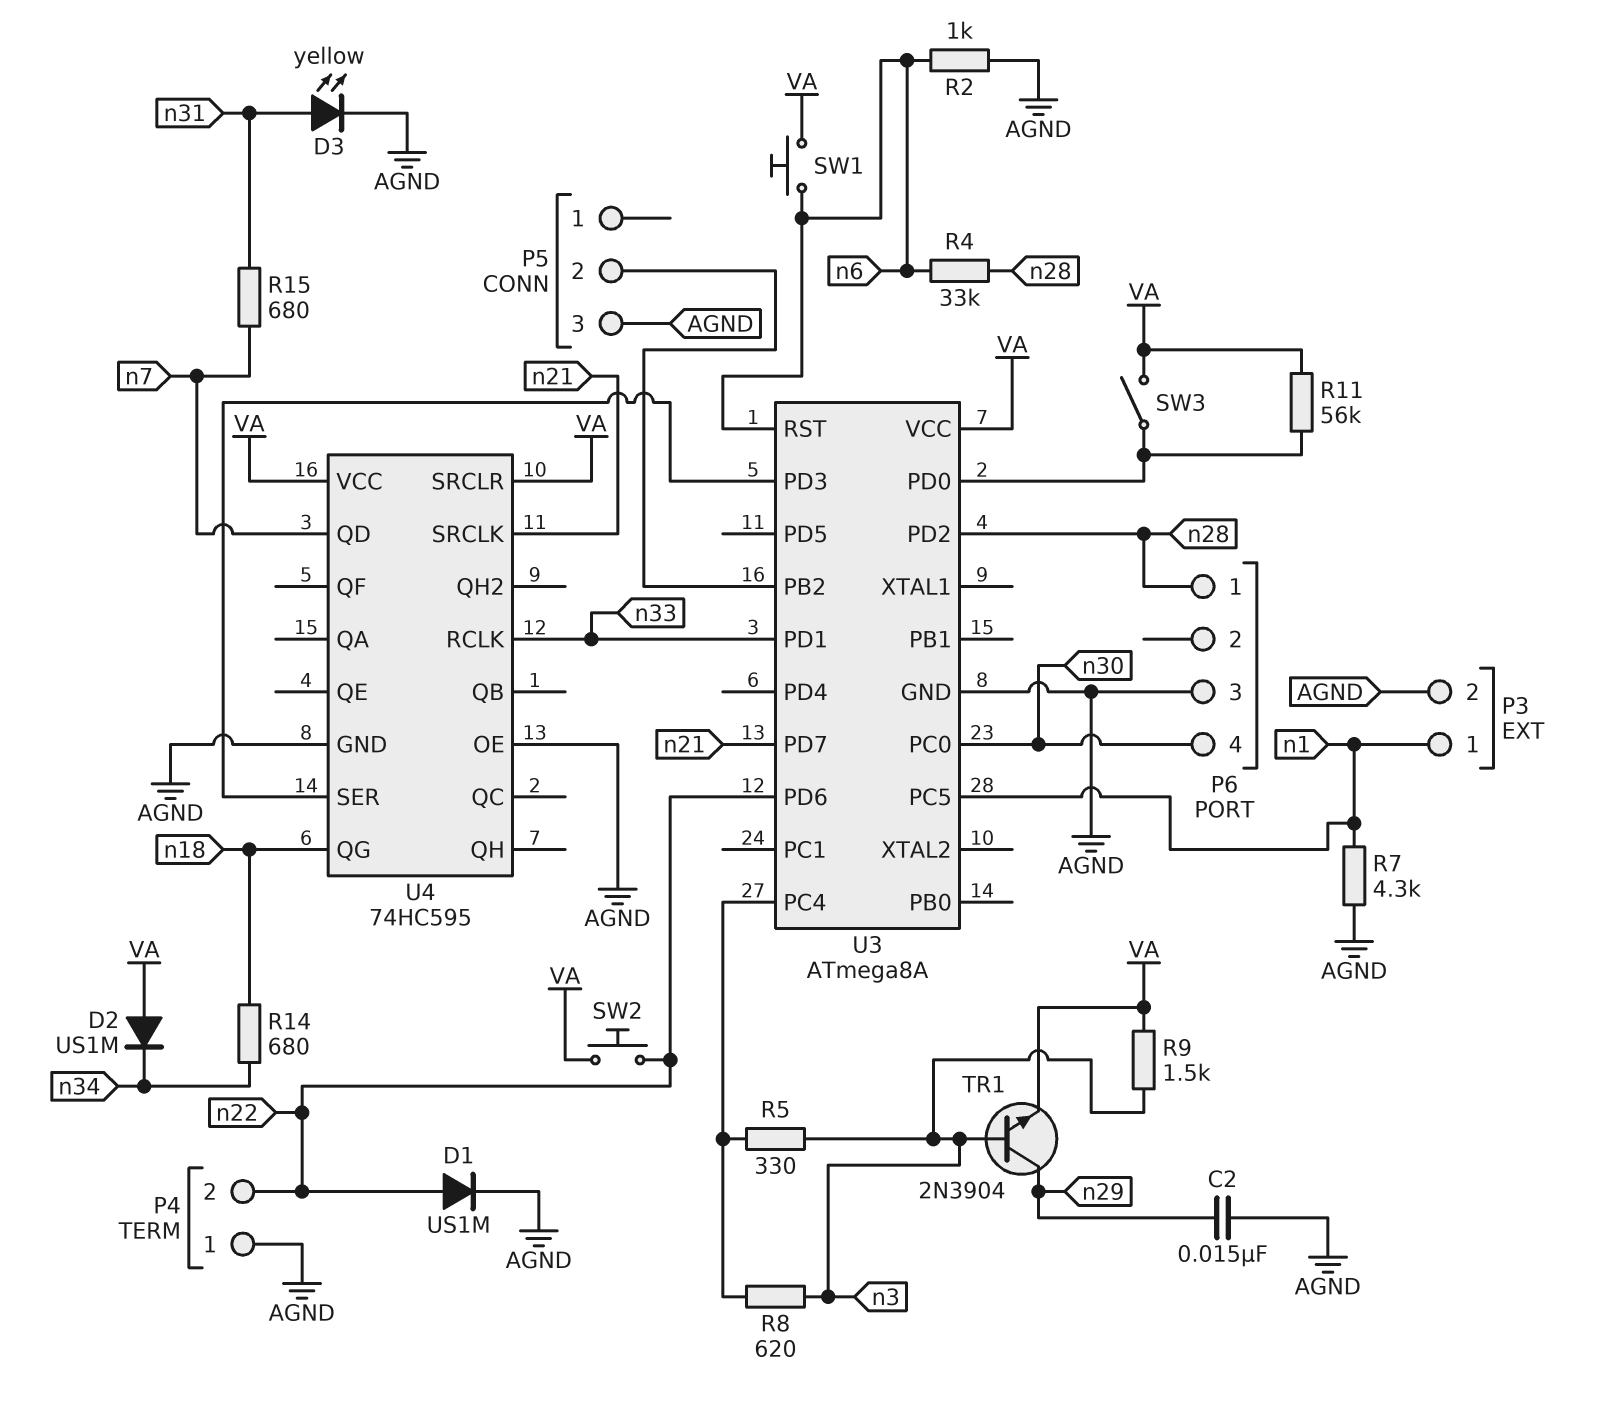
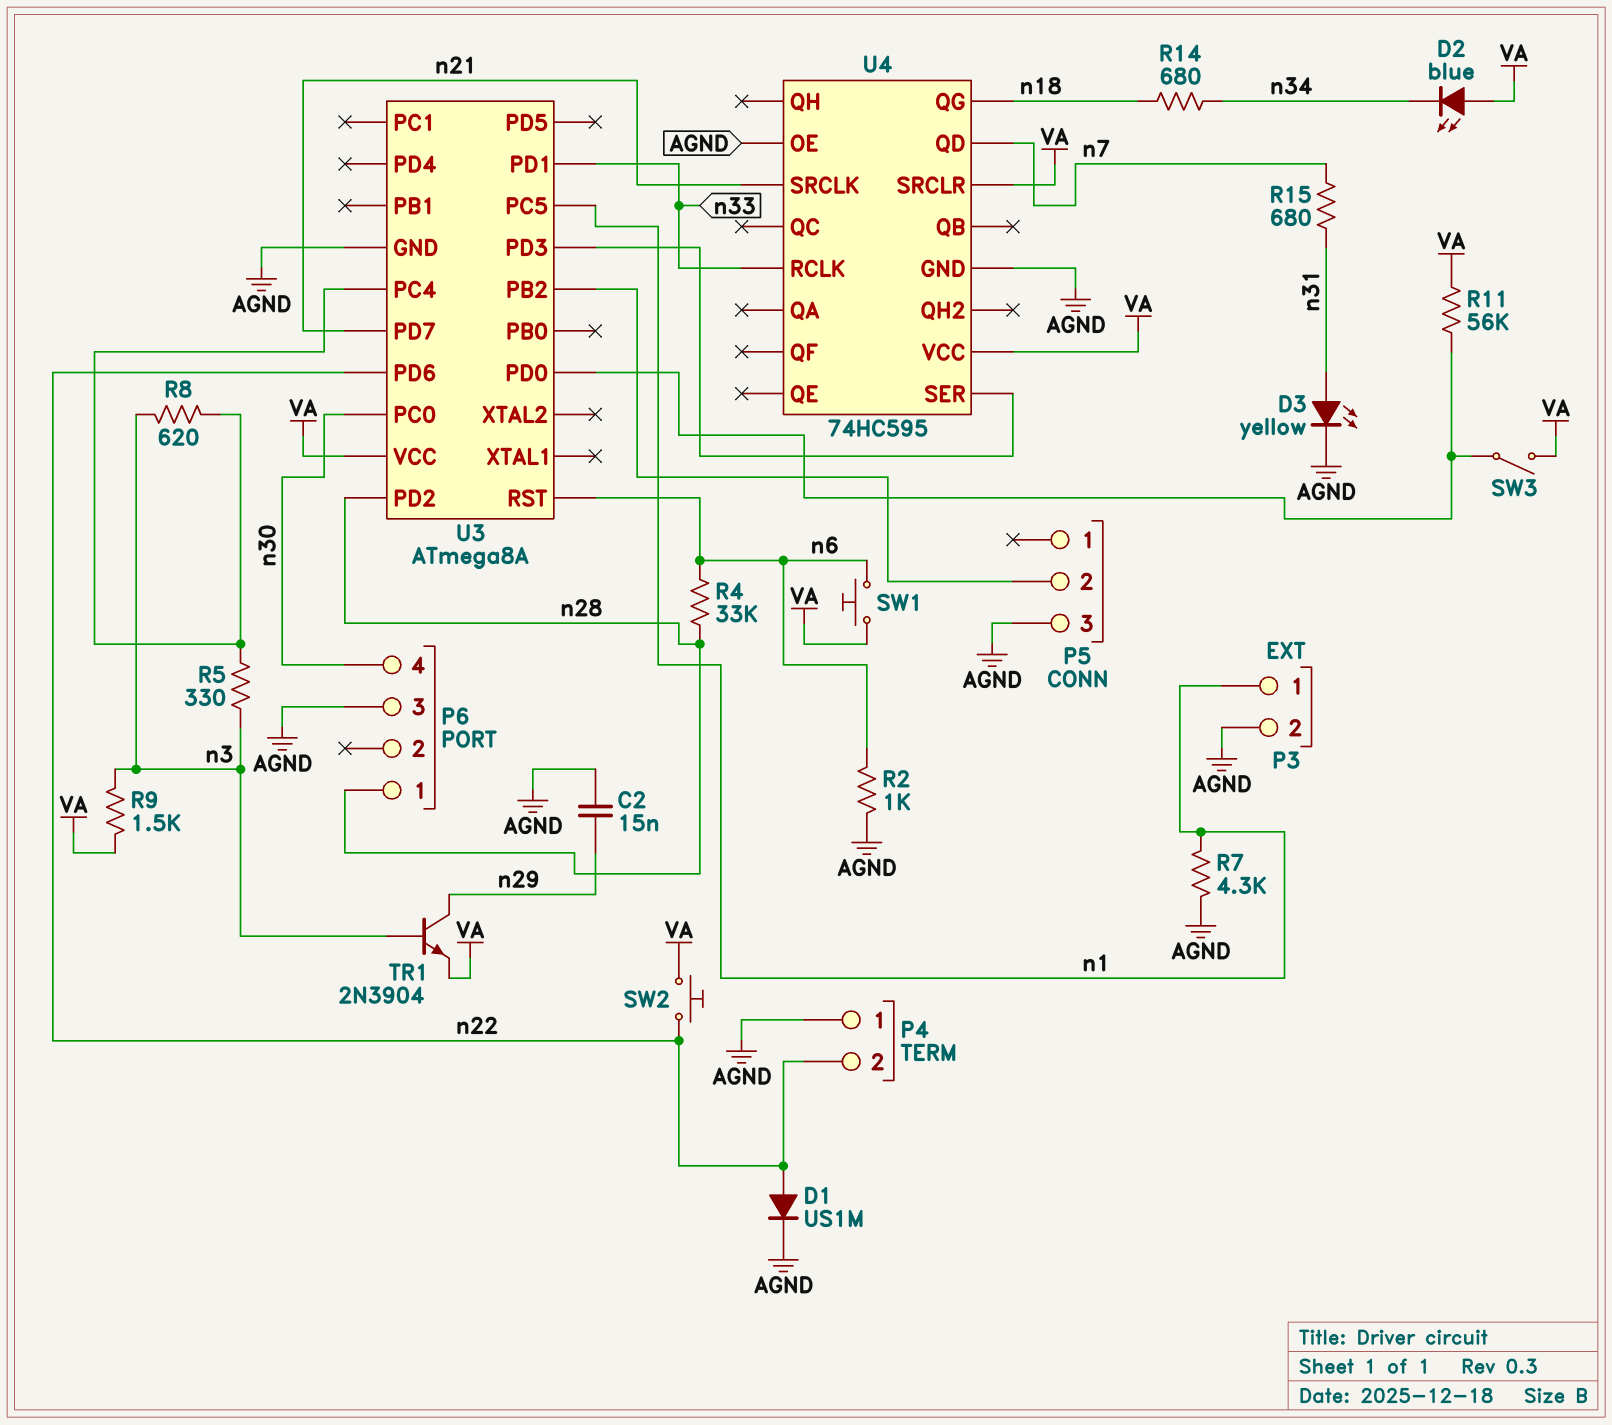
D2: diode US1M (A VA, K n34) -> LED blue (A VA, K n34)

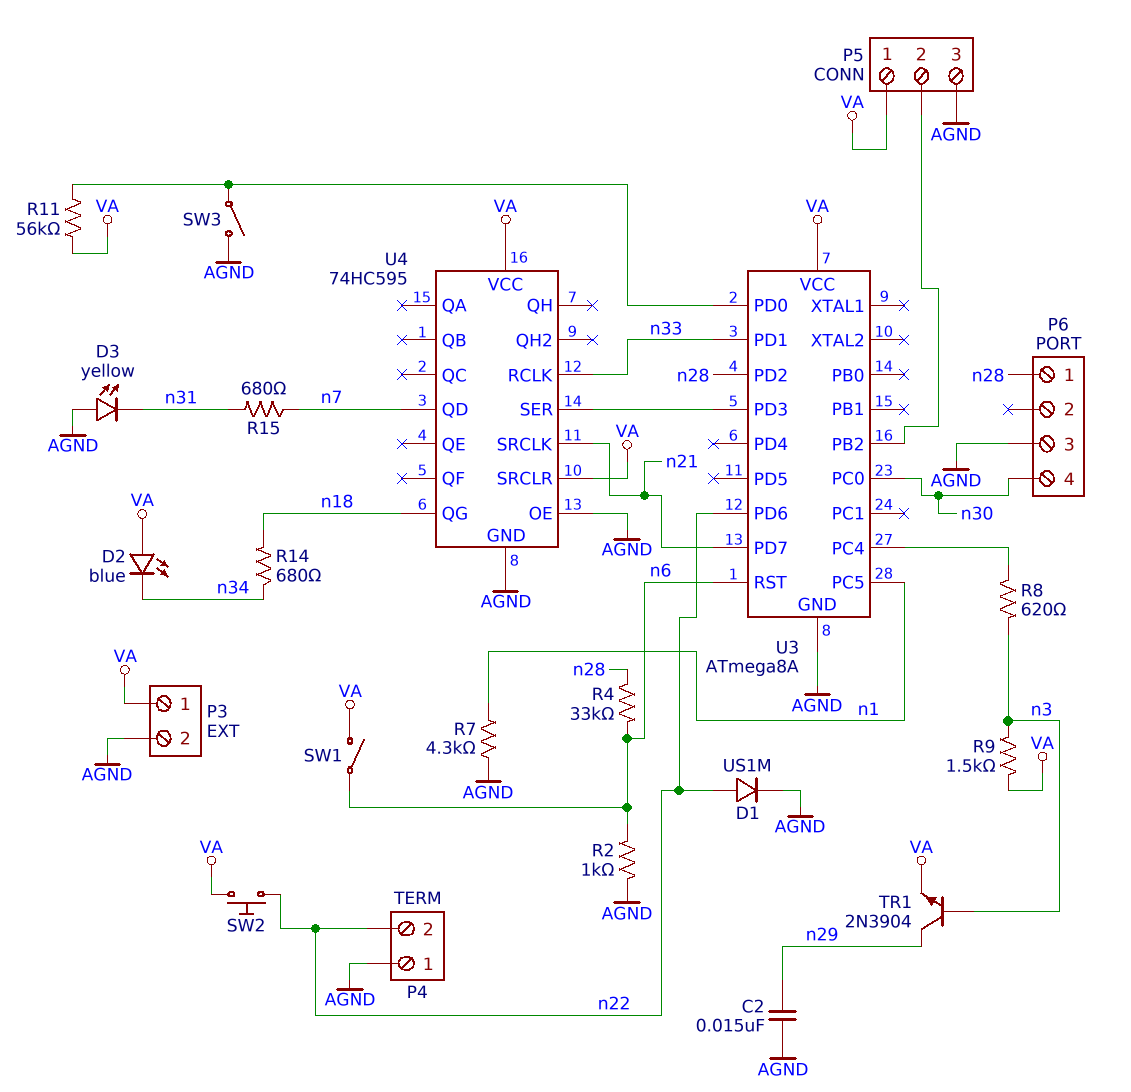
D3: LED yellow (A n31, K AGND) -> LED yellow (A AGND, K n31)
P3 pin 1: n1 -> VA
P5 pin 1: none -> VA
R5: 330 (U3/PC4, n3) -> none
SW1: button (VA, n6) -> switch (VA, n6)
SW3: switch (U3/PD0, VA) -> switch (AGND, U3/PD0)

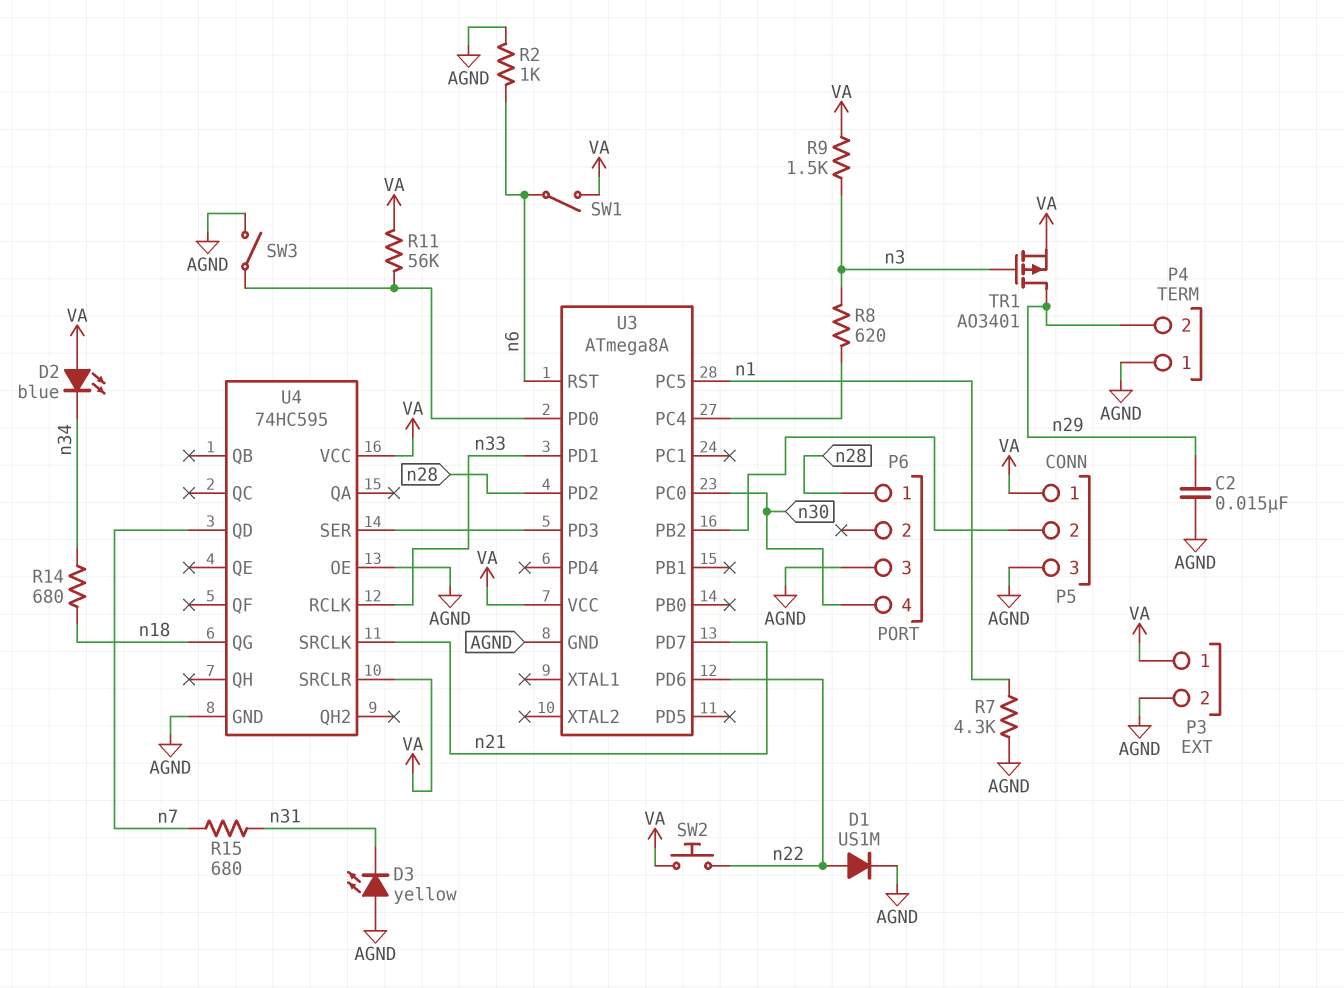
P4 pin 2: n22 -> n29
R4: 33k (n6, n28) -> none
TR1: NPN 2N3904 (B n3, C n29, E VA) -> PMOS AO3401 (G n3, D n29, S VA)

